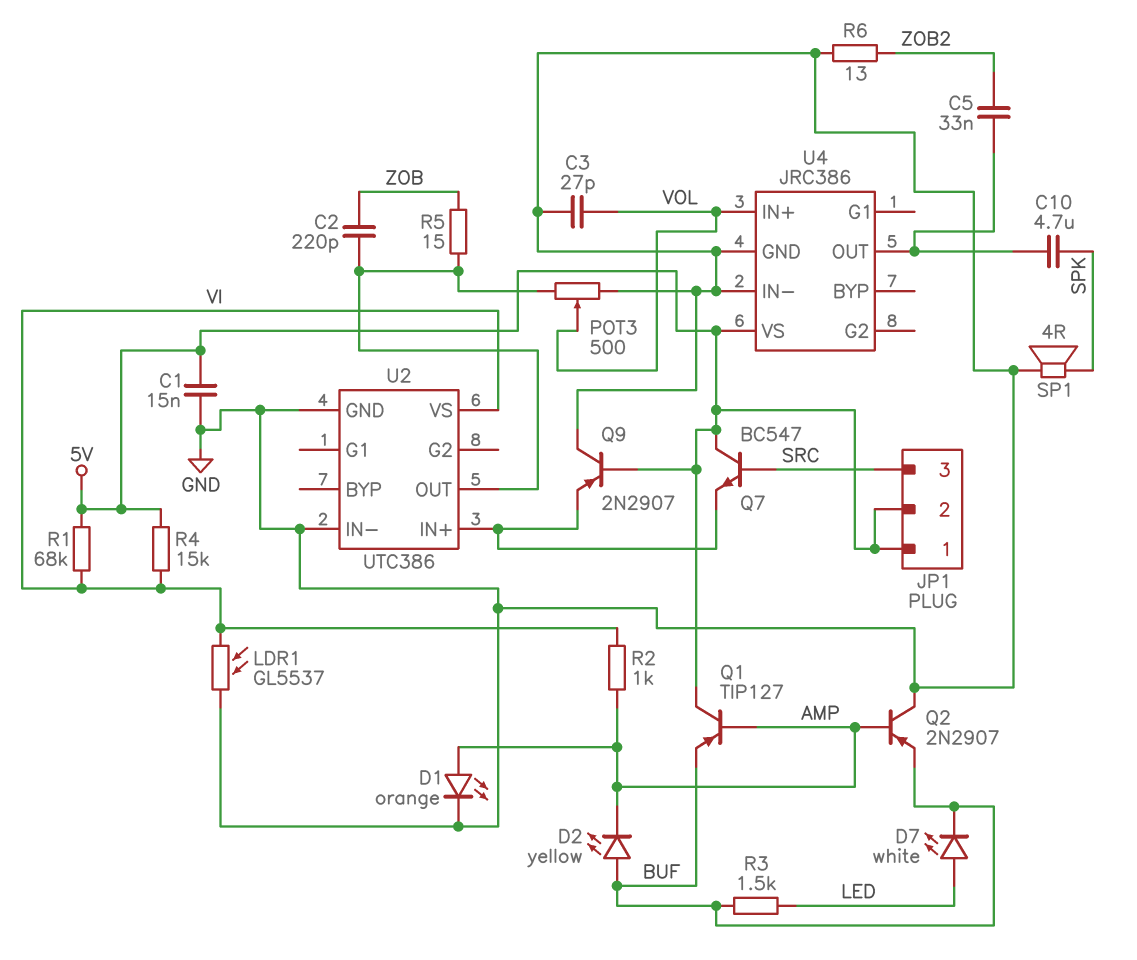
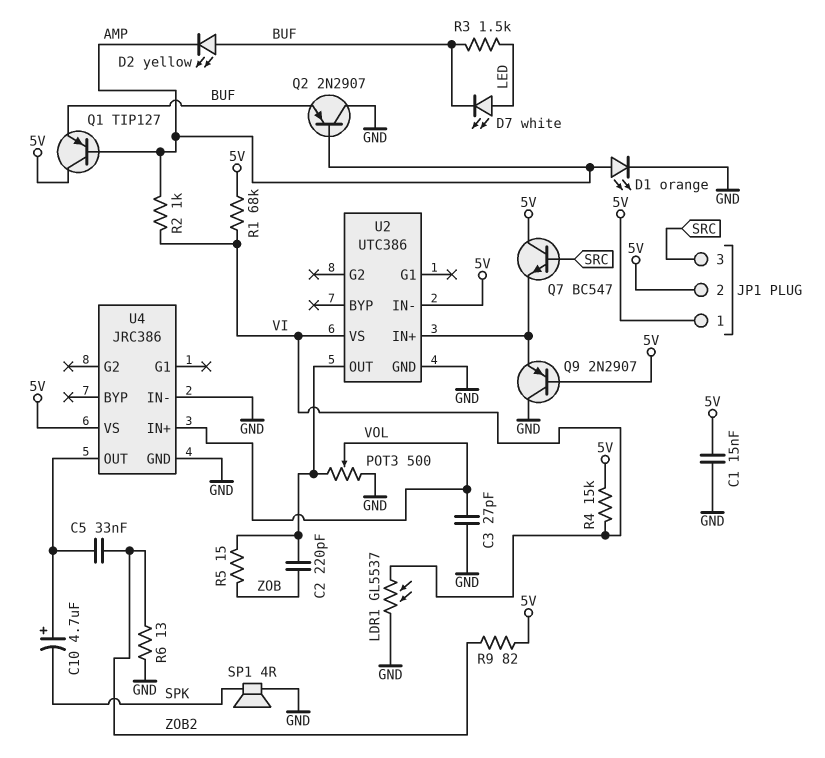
C10: 4.7uF (SPK, U4/OUT) -> 4.7uF (plus U4/OUT, minus SPK)
R9: none -> 82 (5V, ZOB2)
U2 pin IN-: GND -> 5V

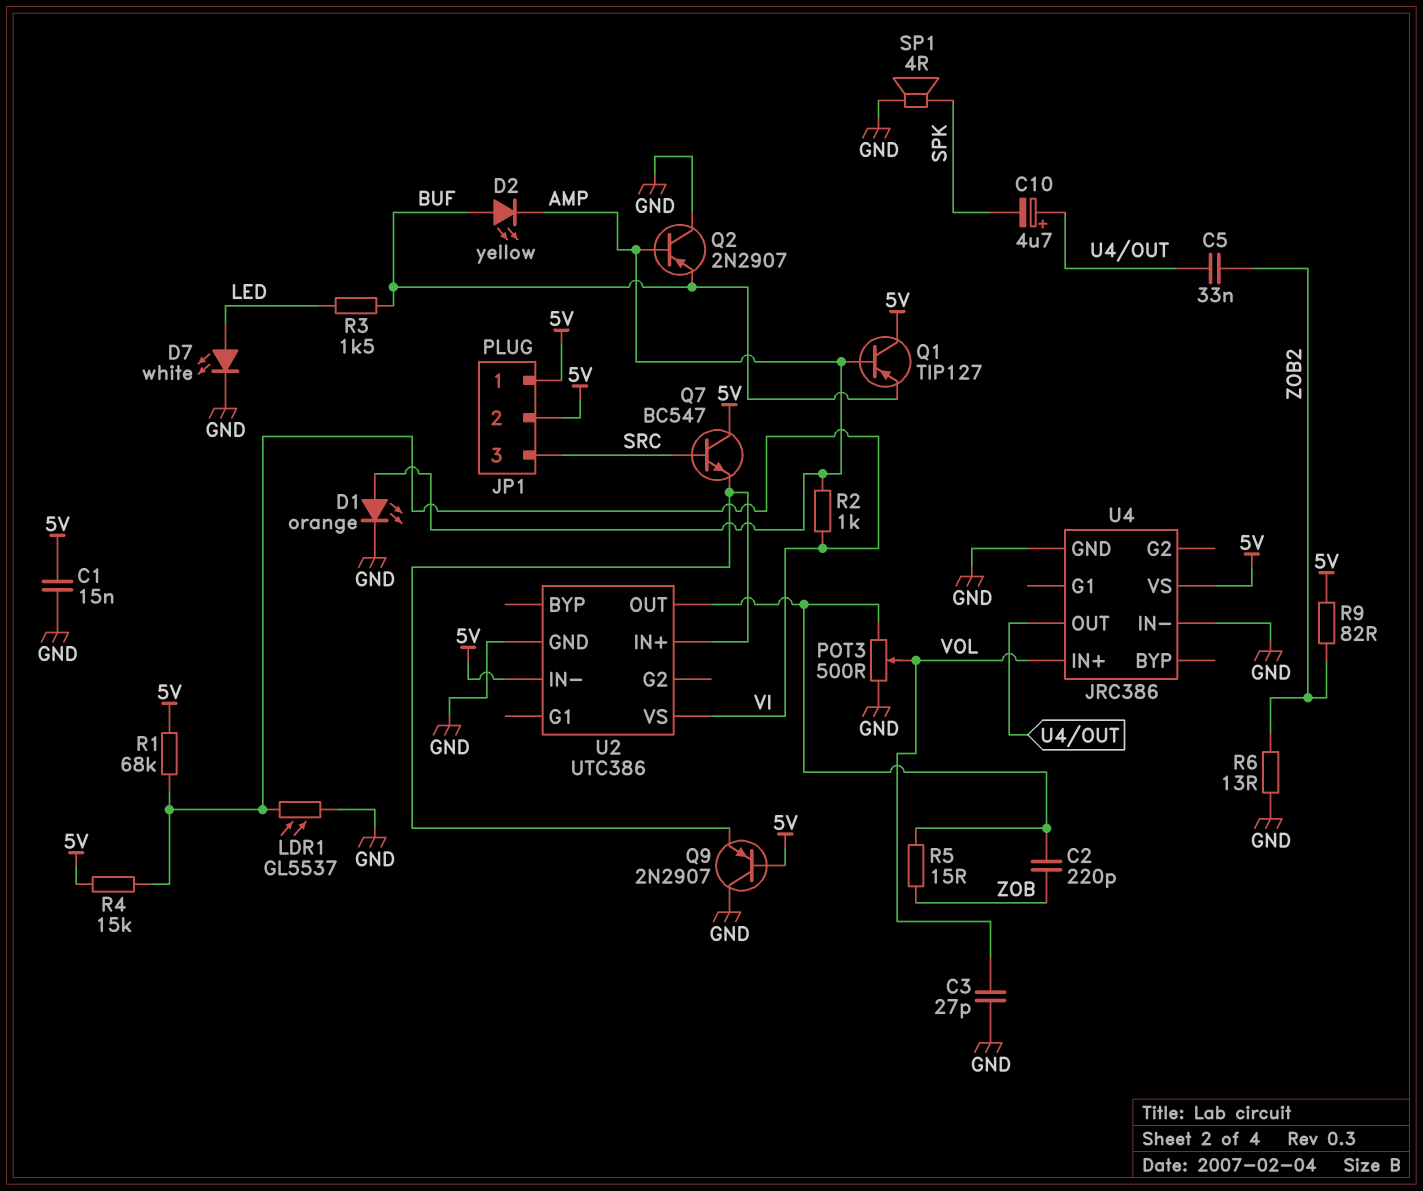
D7: LED white (A LED, K BUF) -> LED white (A LED, K GND)

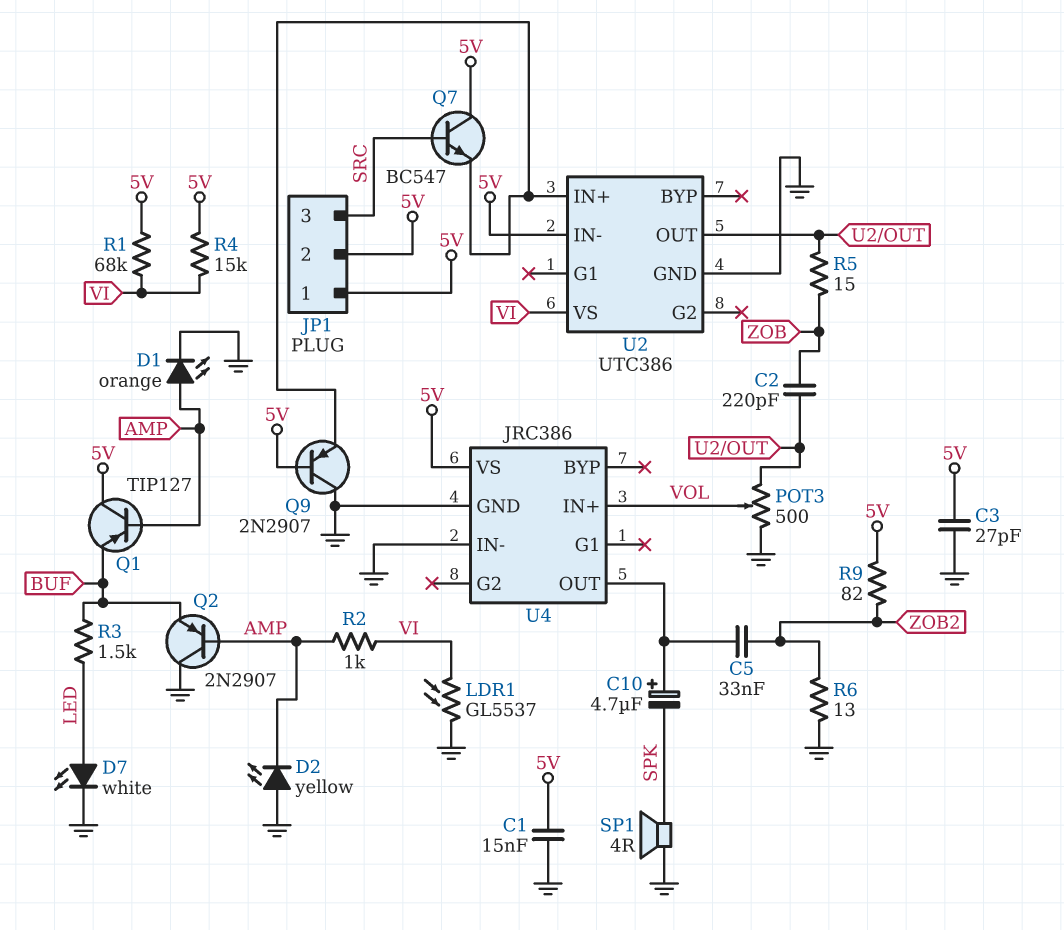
C3: 27pF (GND, VOL) -> 27pF (5V, GND)
D2: LED yellow (A BUF, K AMP) -> LED yellow (A GND, K AMP)

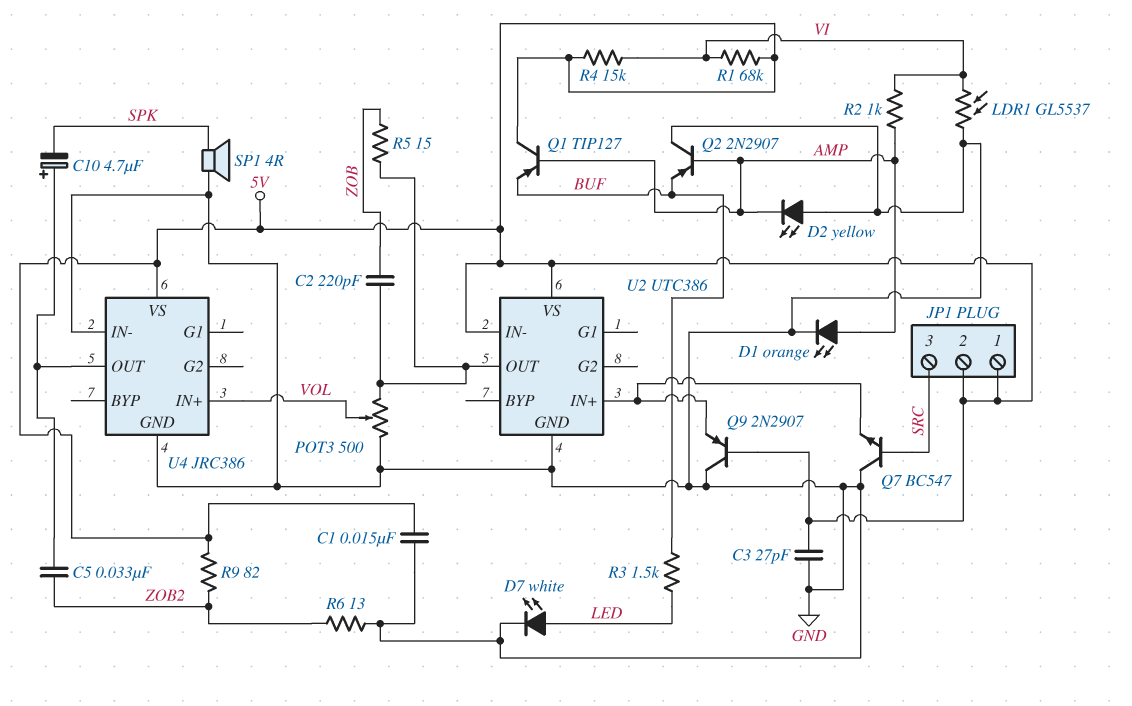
Q7: NPN BC547 (B SRC, C 5V, E U2/IN+) -> NPN BC547 (B SRC, C GND, E U2/IN+)
U2 pin VS: VI -> 5V

